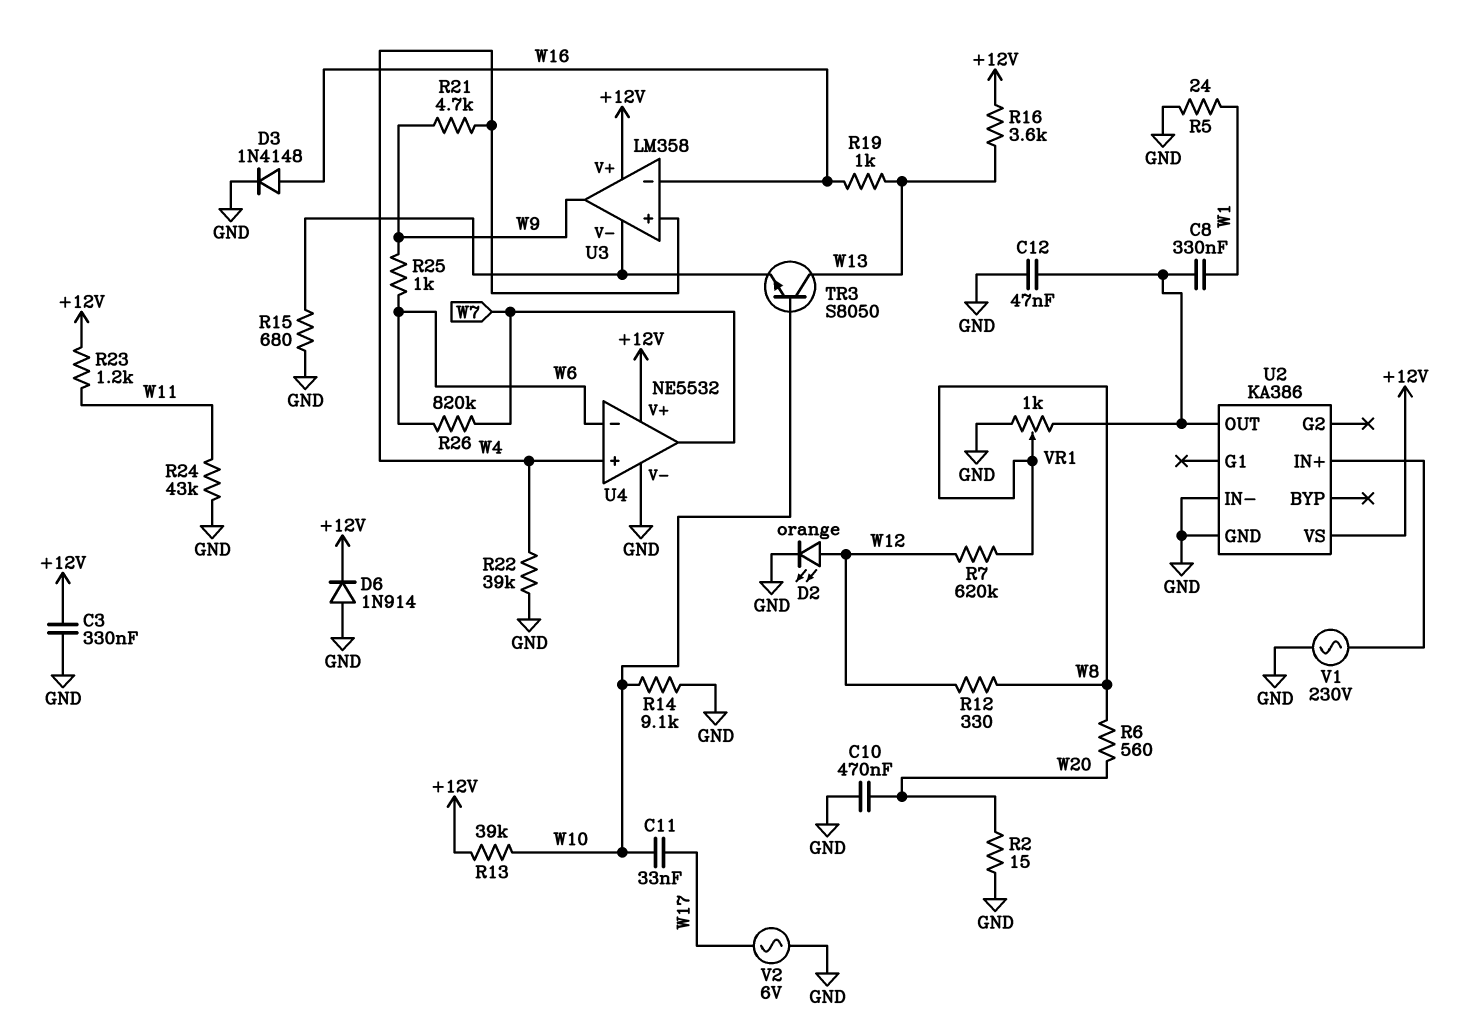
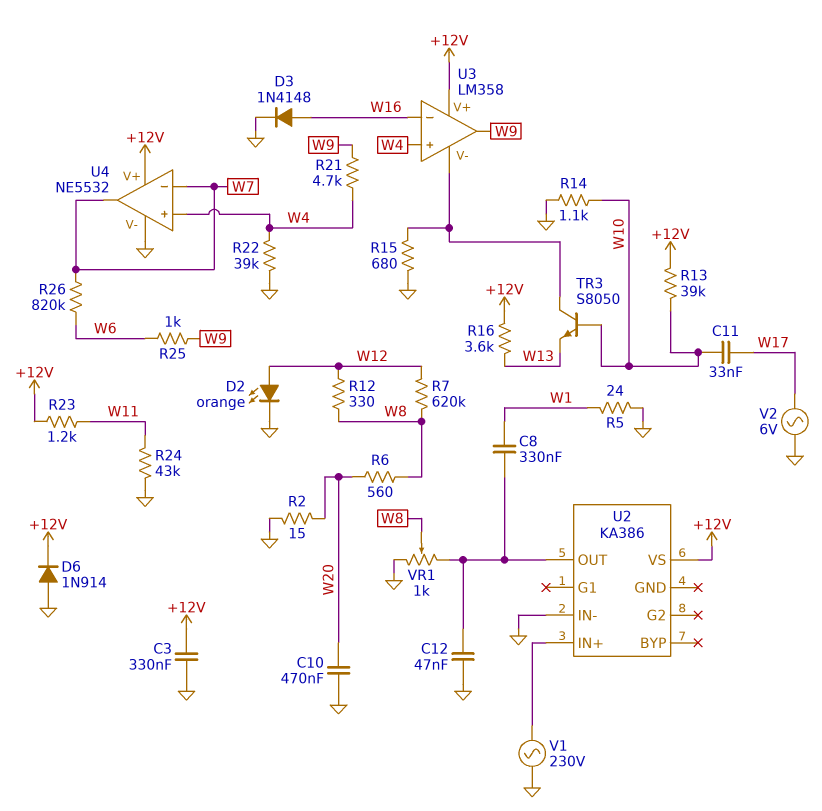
R14: 9.1k (GND, W10) -> 1.1k (GND, W10)
R19: 1k (W13, W16) -> none
TR3: NPN S8050 (B W10, C W13, E U3/V-) -> NPN S8050 (B W10, C U3/V-, E W13)
U2 pin GND: GND -> none
U4 pin in-: W6 -> W7

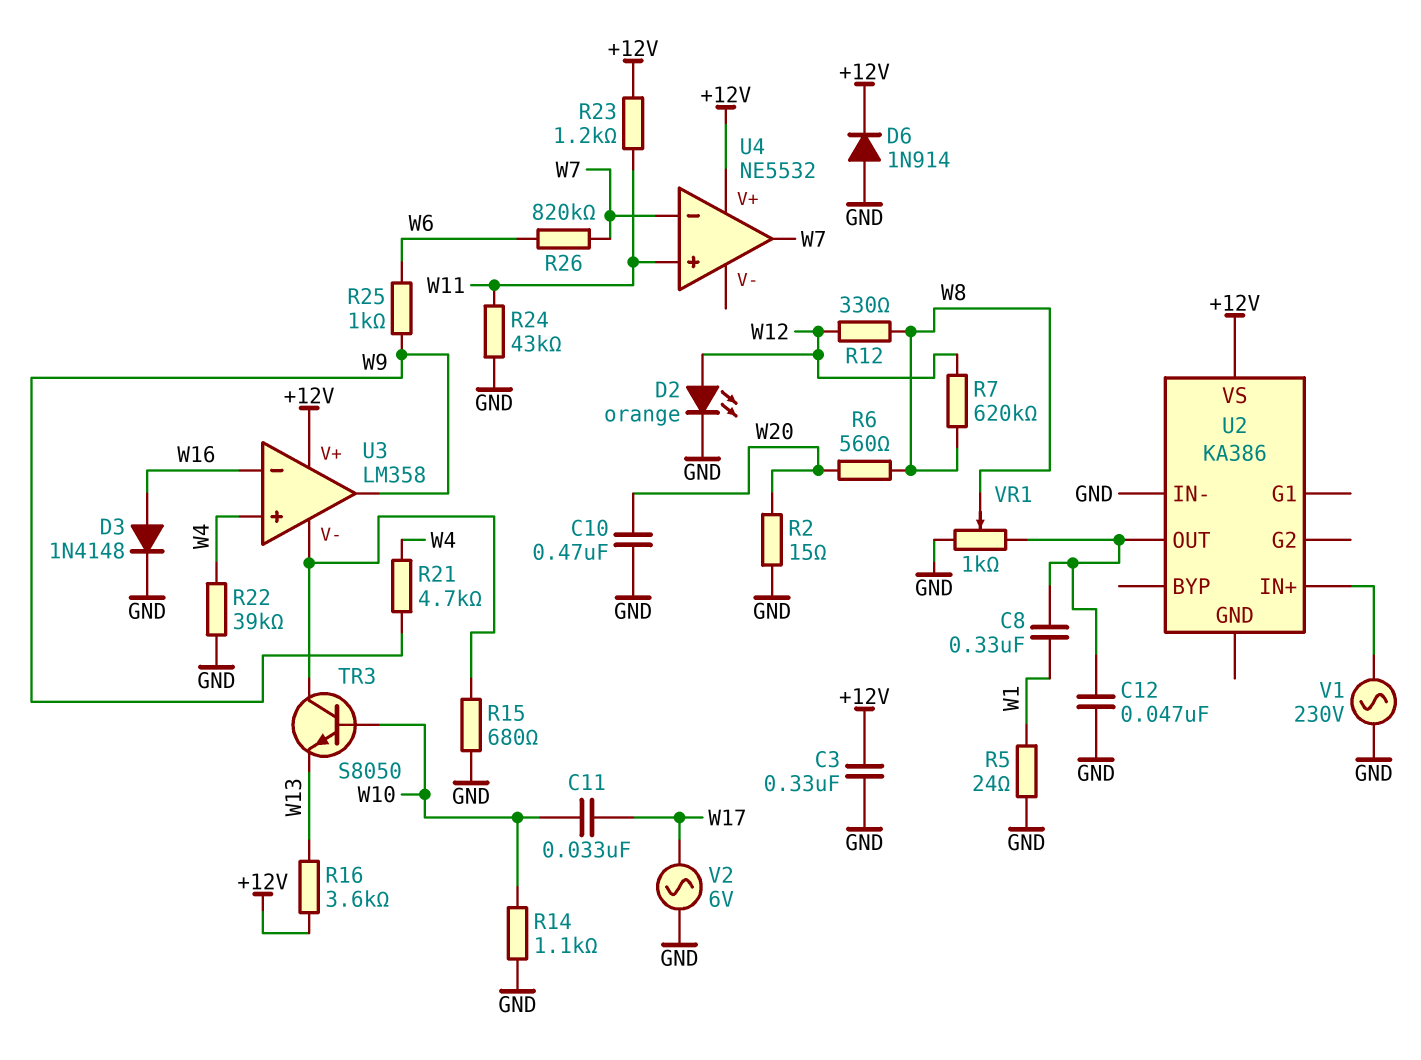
R13: 39k (+12V, W10) -> none
U4 pin V-: GND -> none
U4 pin in+: W4 -> W11

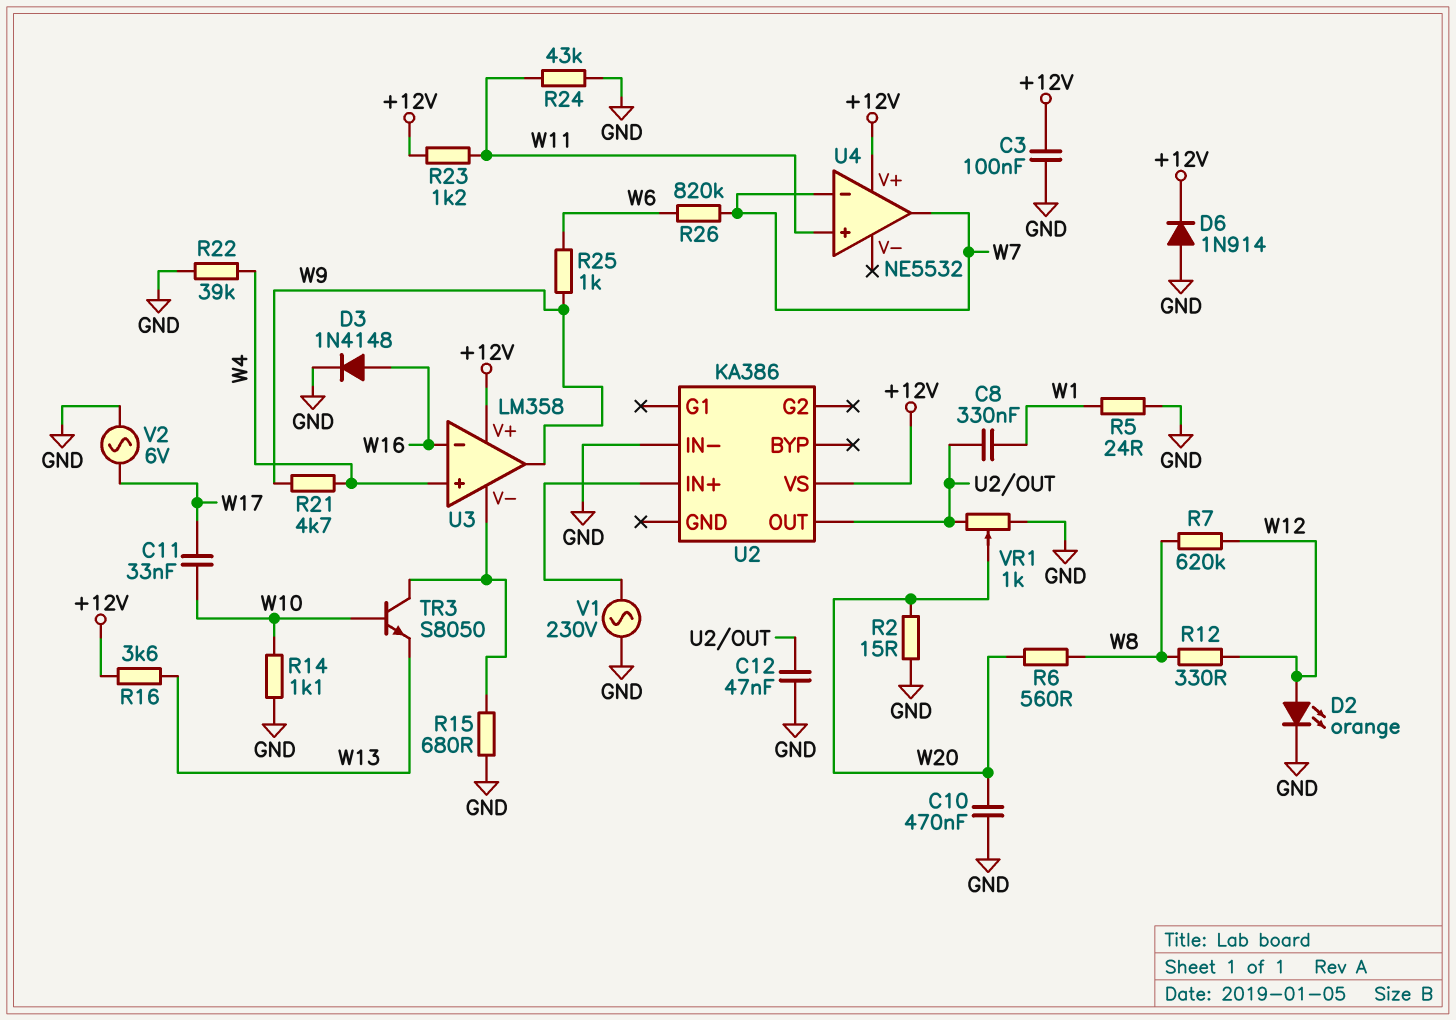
C3: 330nF (+12V, GND) -> 100nF (+12V, GND)
VR1: 1k (GND, U2/OUT, wiper W8) -> 1k (GND, U2/OUT, wiper W20)

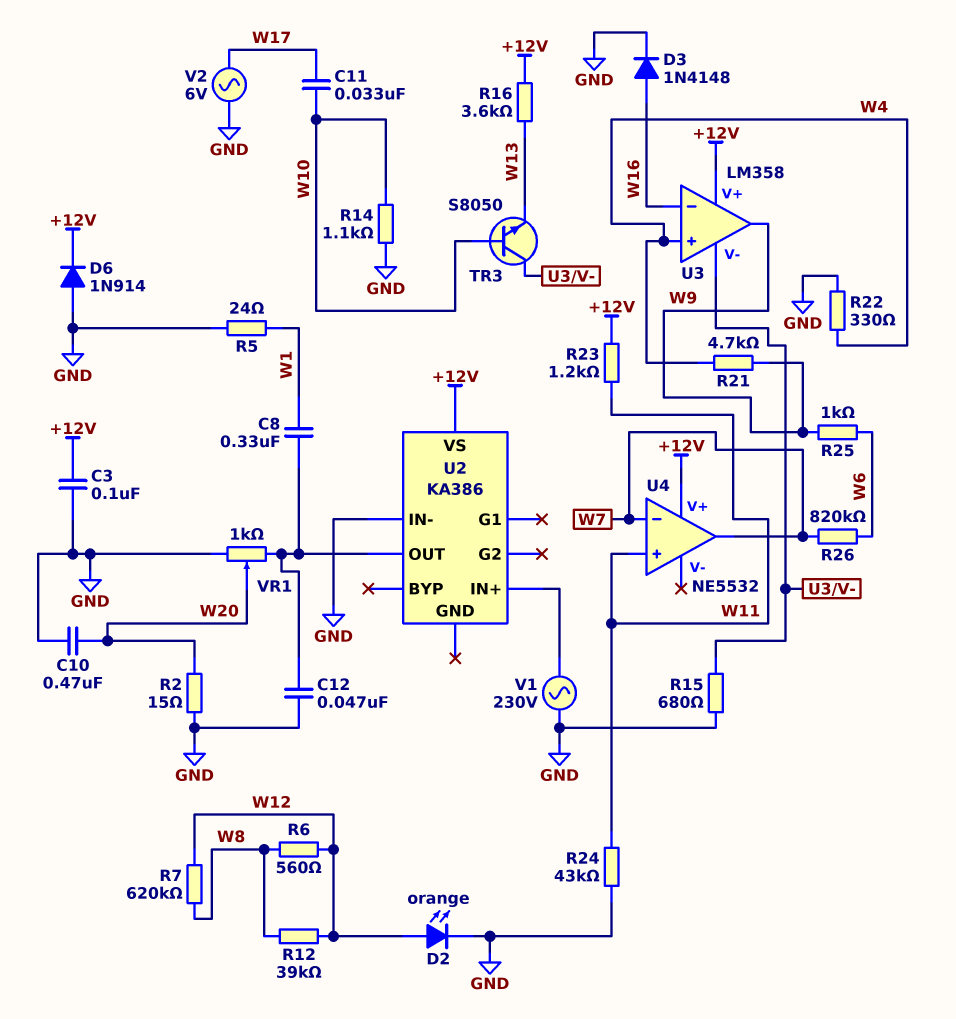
R6: 560 (W8, W20) -> 560 (W8, W12)
R12: 330 (W8, W12) -> 39k (W8, W12)
R22: 39k (GND, W4) -> 330 (GND, W4)

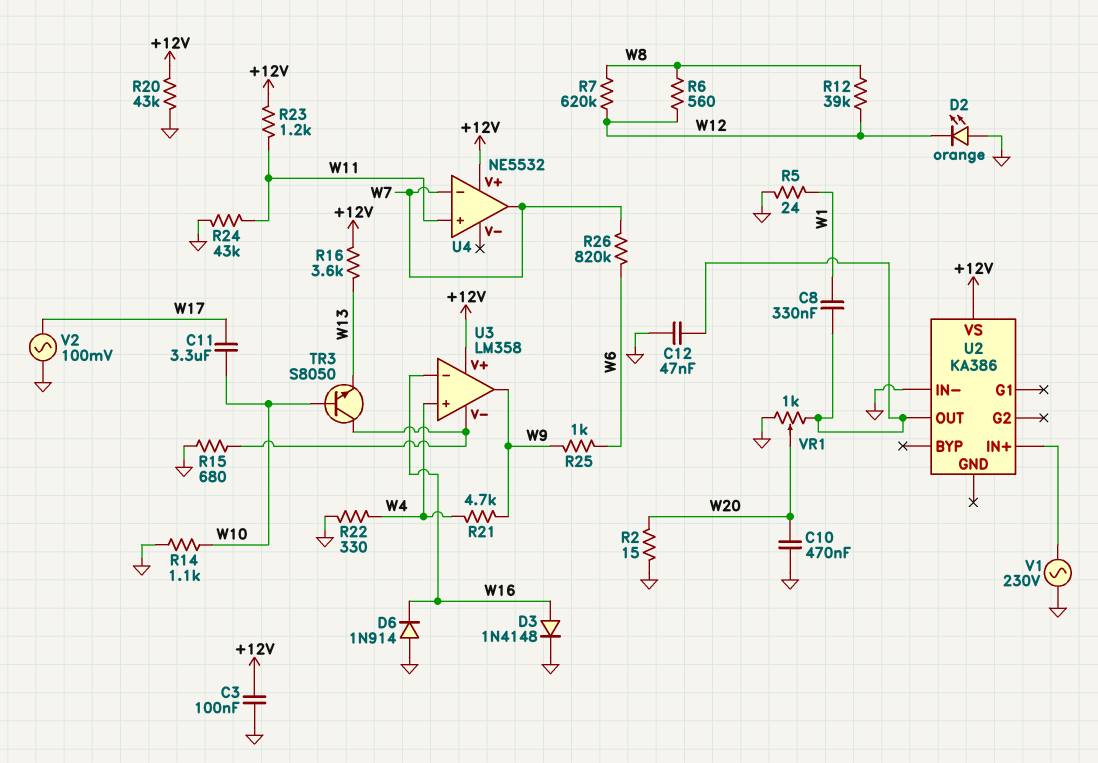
C11: 33nF (W10, W17) -> 3.3uF (W10, W17)
D2: LED orange (A W12, K GND) -> LED orange (A GND, K W12)
D6: diode 1N914 (A GND, K +12V) -> diode 1N914 (A GND, K W16)
R20: none -> 43k (+12V, GND)
V2: AC 6V (GND, W17) -> AC 100mV (GND, W17)

